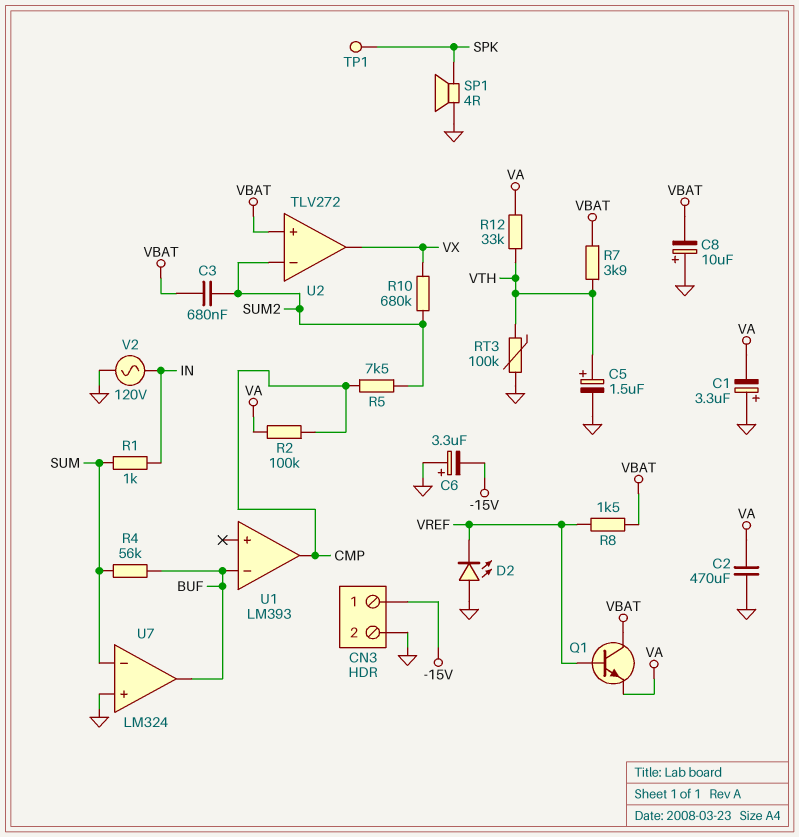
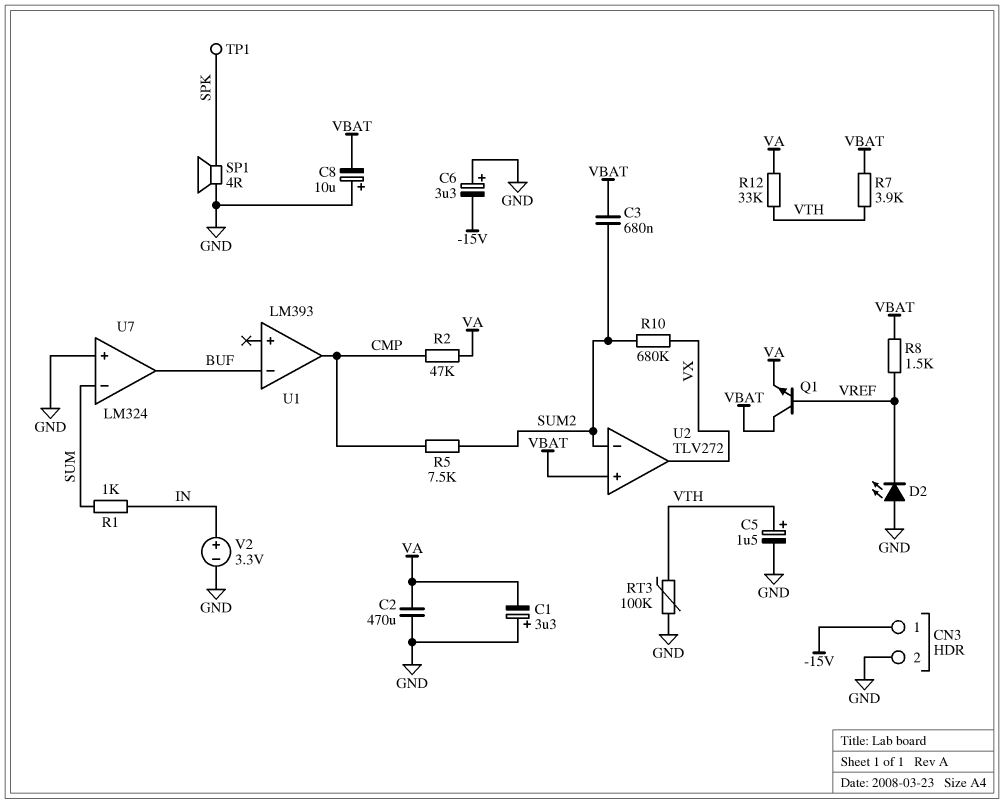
R2: 100k (CMP, VA) -> 47k (CMP, VA)
R4: 56k (BUF, SUM) -> none
V2: AC 120V (GND, IN) -> 3.3V (plus IN, minus GND)

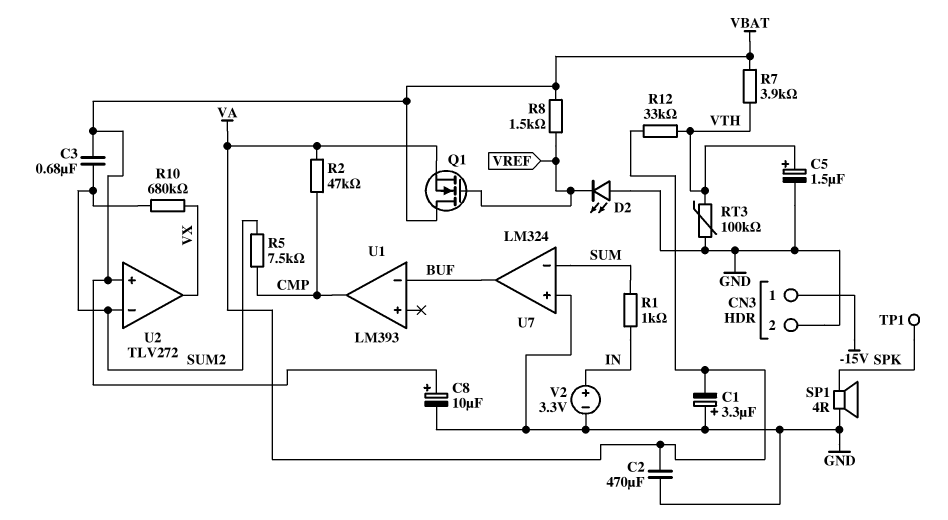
C6: 3.3uF (plus GND, minus -15V) -> none
C8: 10uF (plus GND, minus VBAT) -> 10uF (plus VBAT, minus GND)
Q1: NPN (B VREF, C VBAT, E VA) -> NMOS (G VREF, D VBAT, S VA)

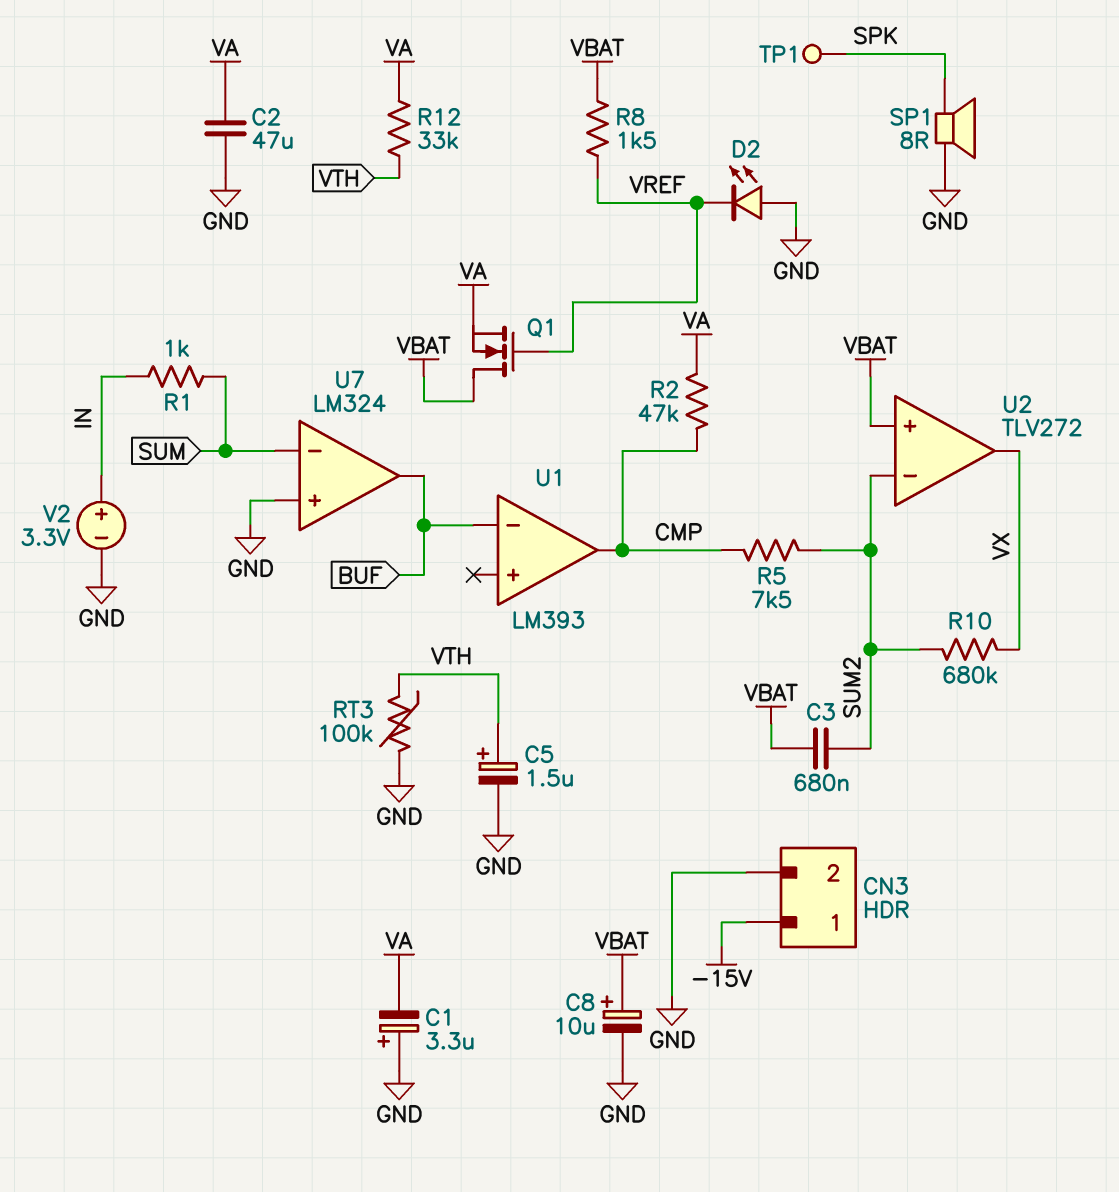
C2: 470uF (GND, VA) -> 47uF (GND, VA)
R7: 3.9k (VBAT, VTH) -> none
SP1: speaker 4R (GND, SPK) -> speaker 8R (GND, SPK)

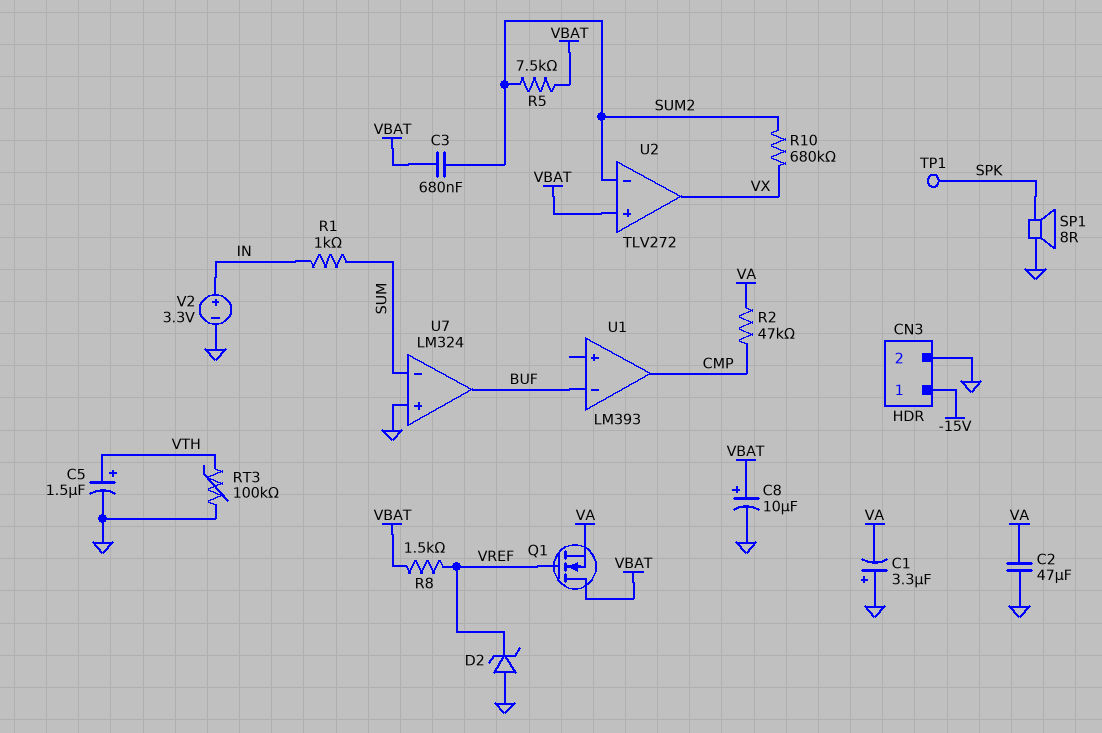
D2: LED (A GND, K VREF) -> zener (A GND, K VREF)
R5: 7.5k (CMP, SUM2) -> 7.5k (SUM2, VBAT)
R12: 33k (VA, VTH) -> none

